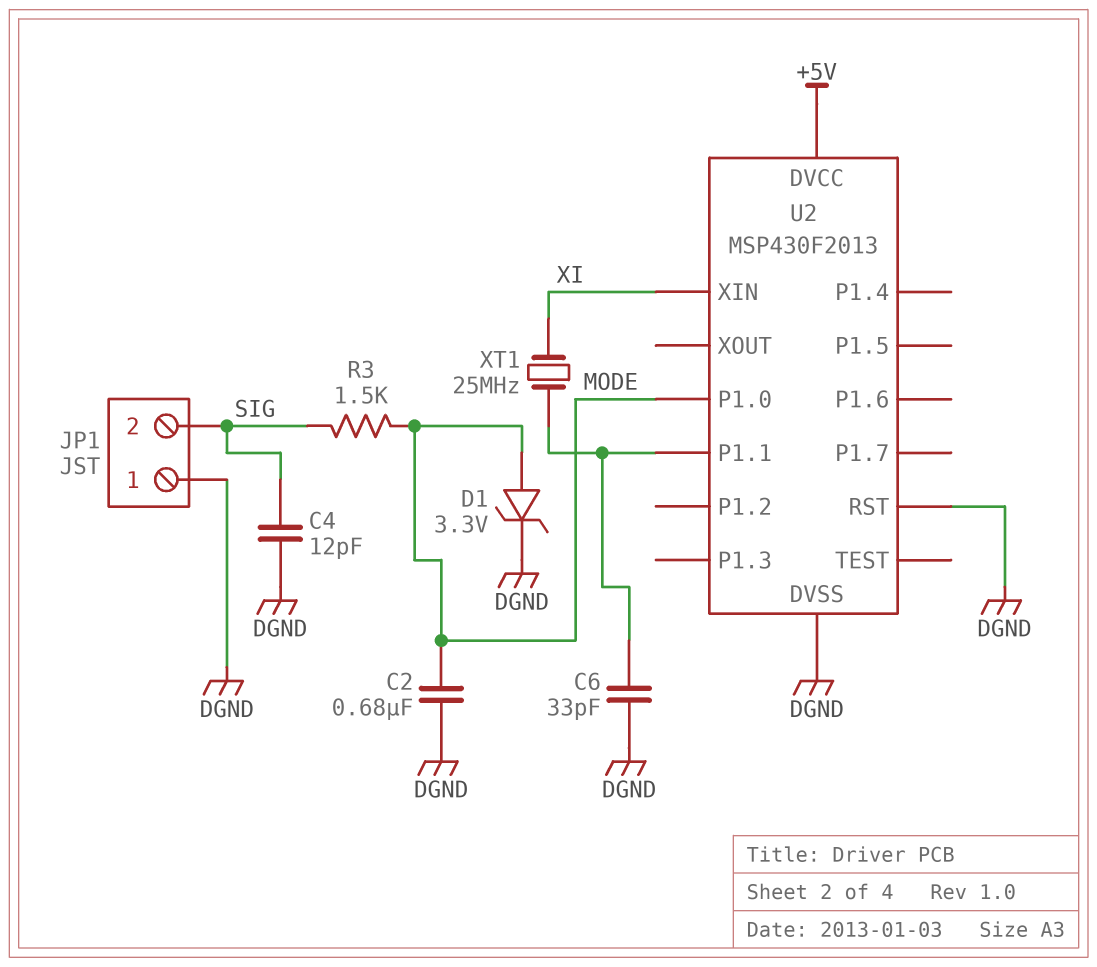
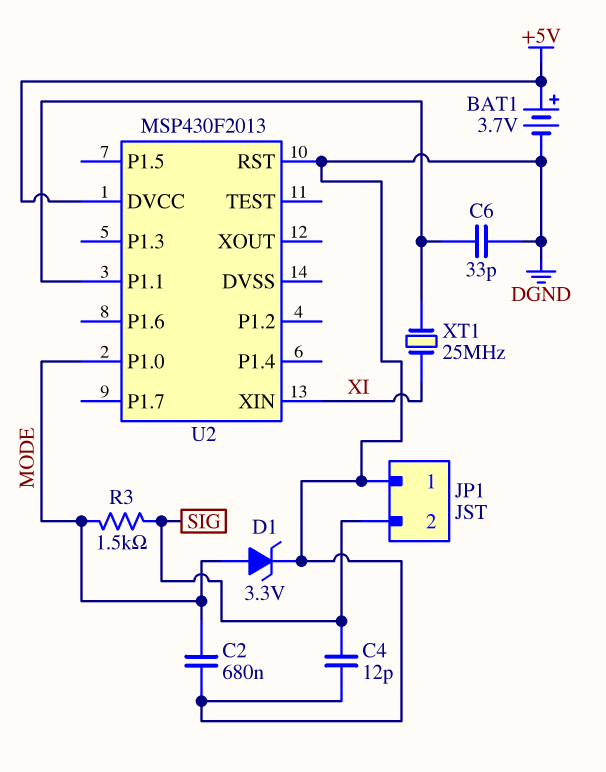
BAT1: none -> 3.7V (plus +5V, minus DGND)
U2 pin DVSS: DGND -> none

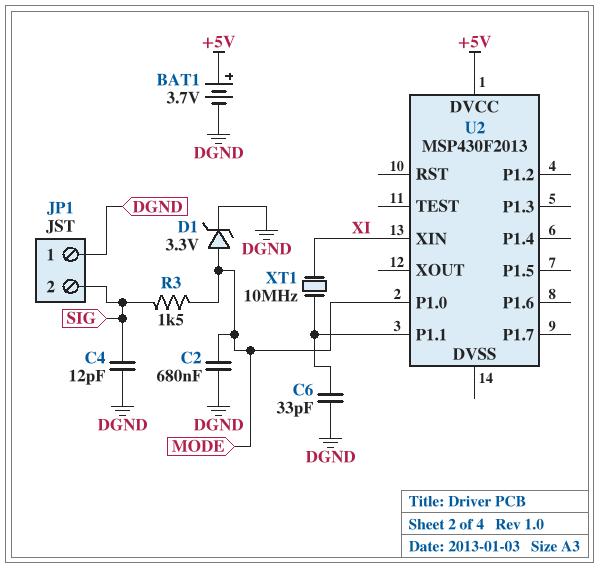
U2 pin RST: DGND -> none
XT1: 25MHz (U2/P1.1, XI) -> 10MHz (U2/P1.1, XI)

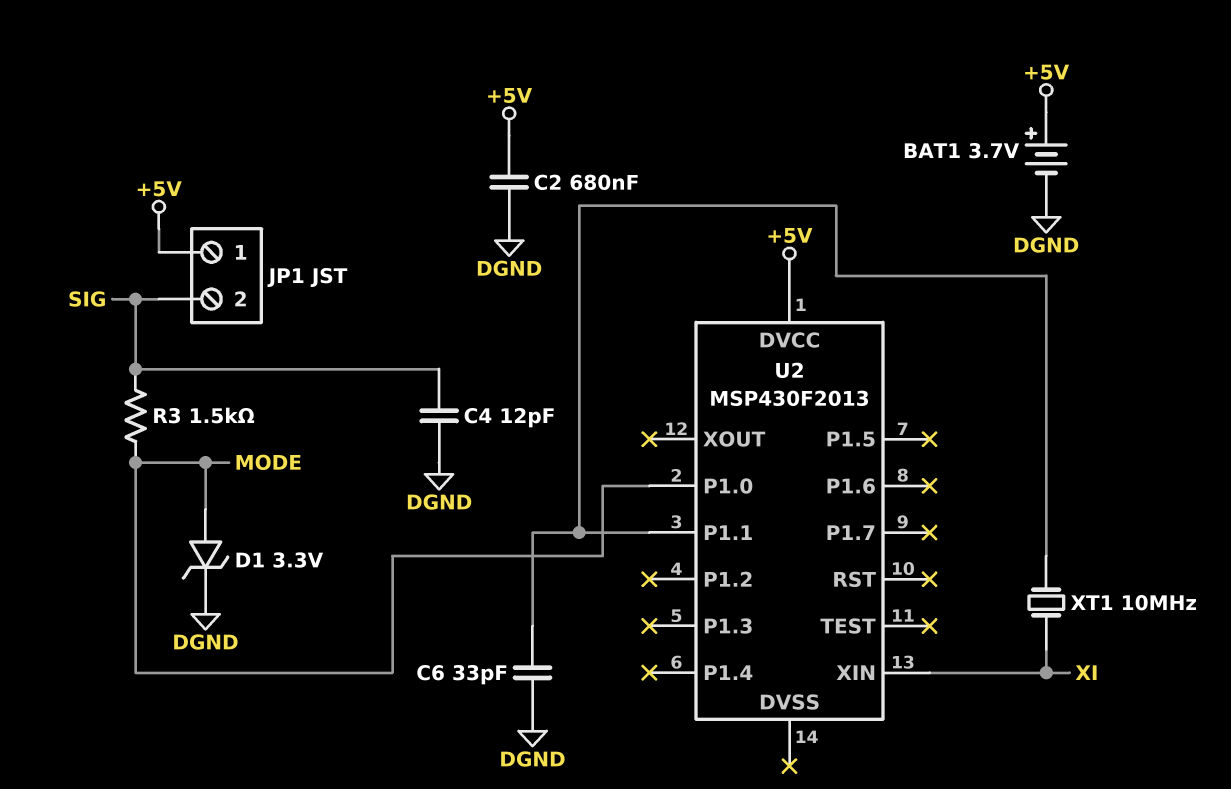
C2: 680nF (DGND, MODE) -> 680nF (+5V, DGND)
JP1 pin 1: DGND -> +5V

